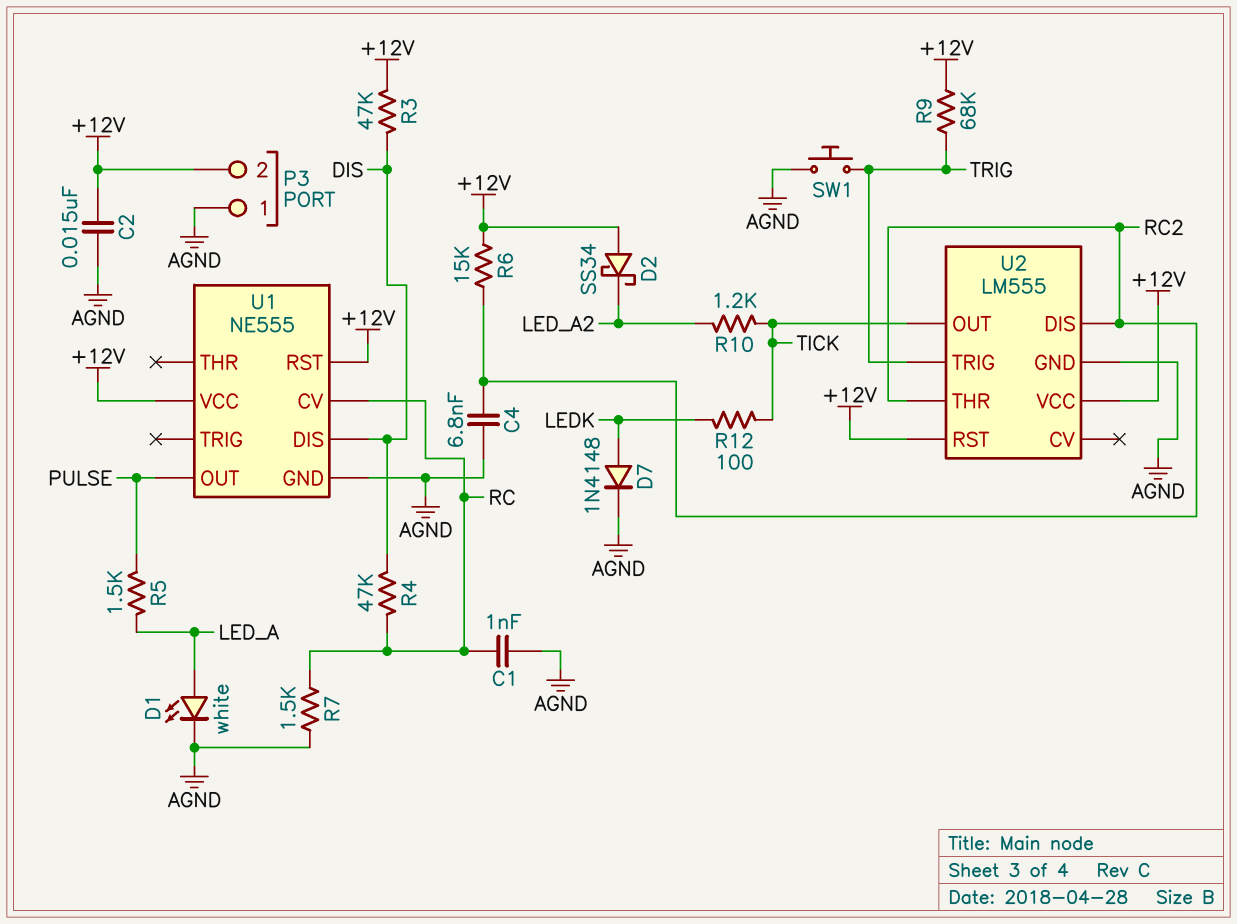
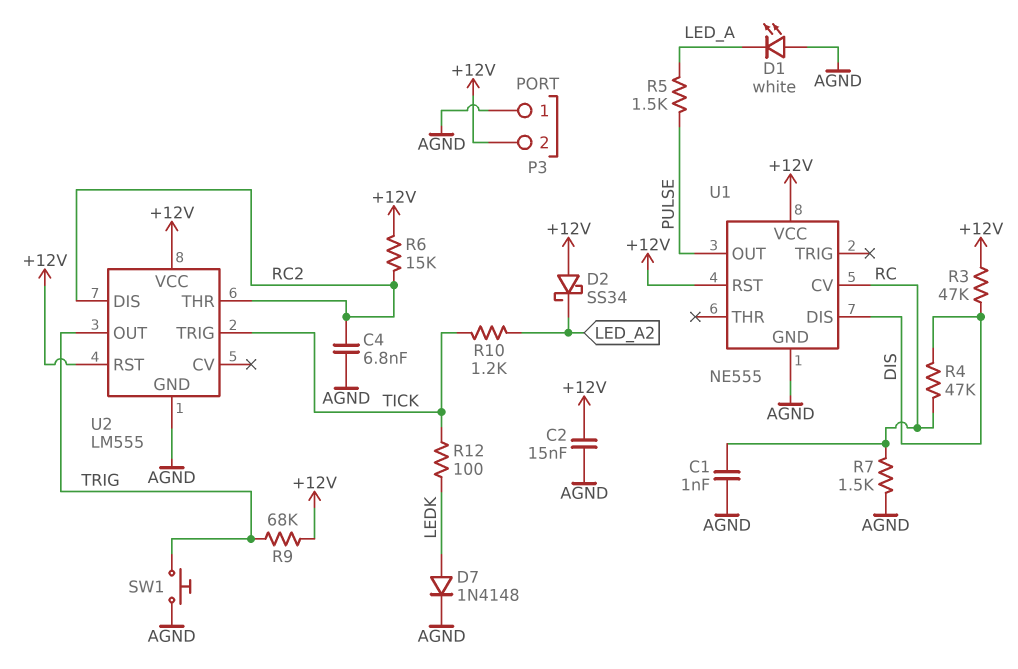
D1: LED white (A LED_A, K AGND) -> LED white (A AGND, K LED_A)
U2 pin OUT: TICK -> TRIG
U2 pin TRIG: TRIG -> TICK

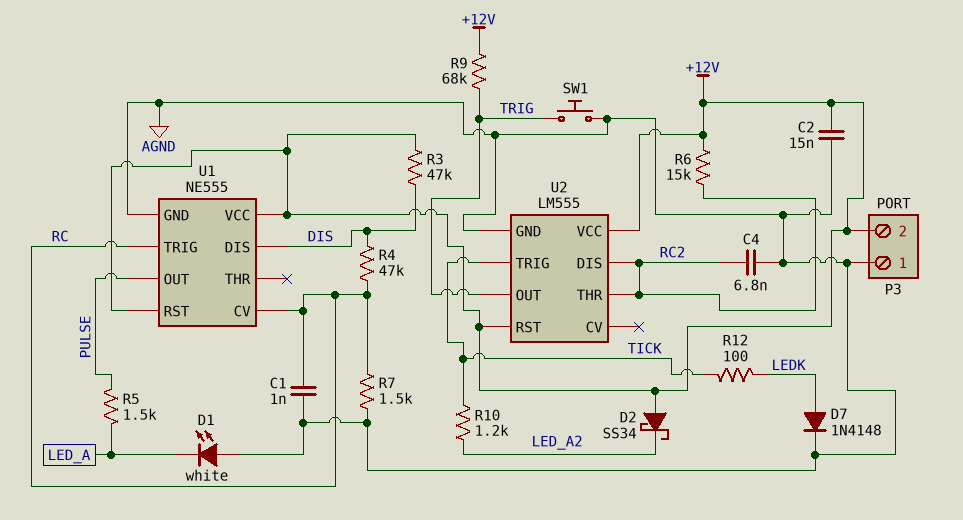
U1 pin TRIG: none -> RC

